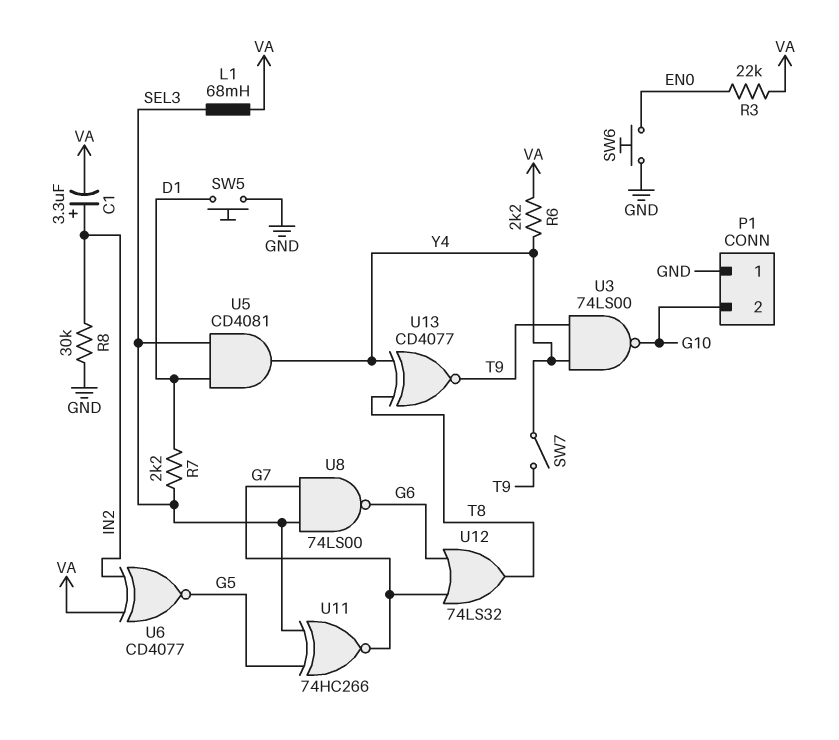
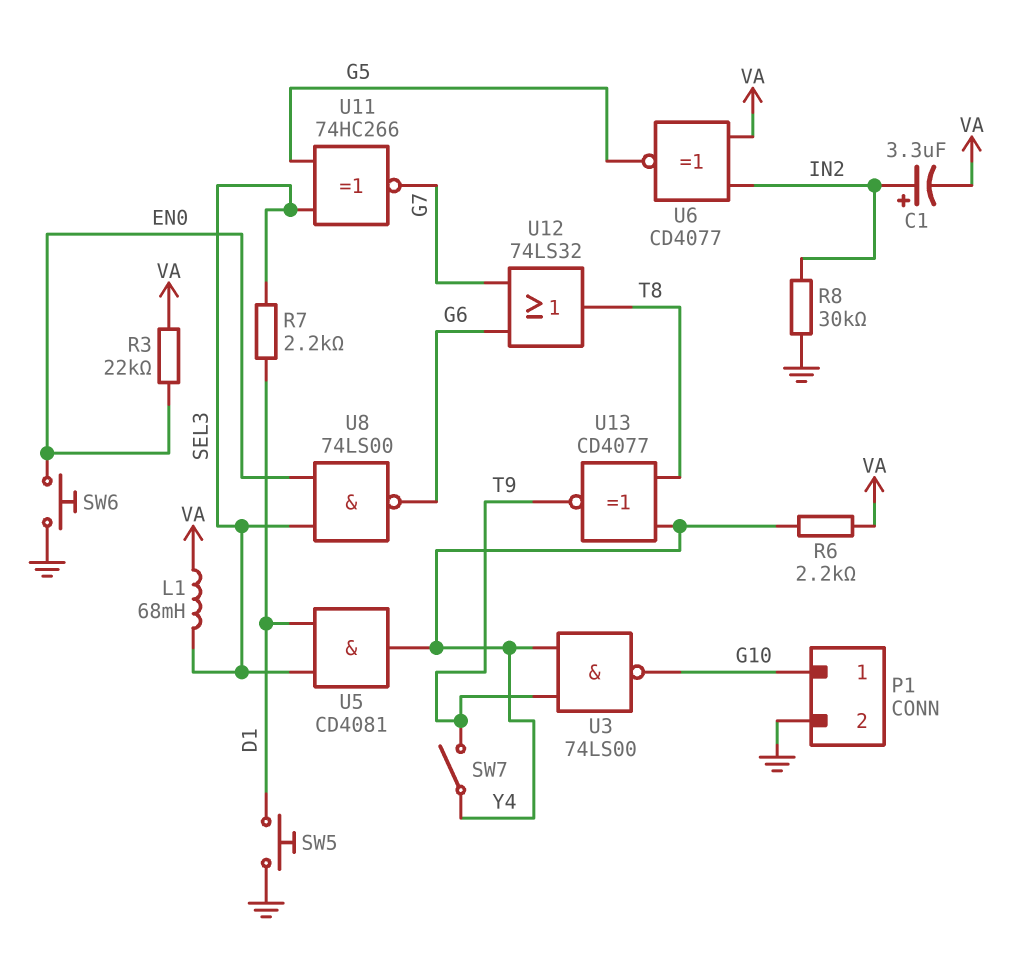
P1 pin 1: GND -> G10
P1 pin 2: G10 -> GND
U8: NAND 74LS00 (in G7, in SEL3, out G6) -> NAND 74LS00 (in EN0, in SEL3, out G6)

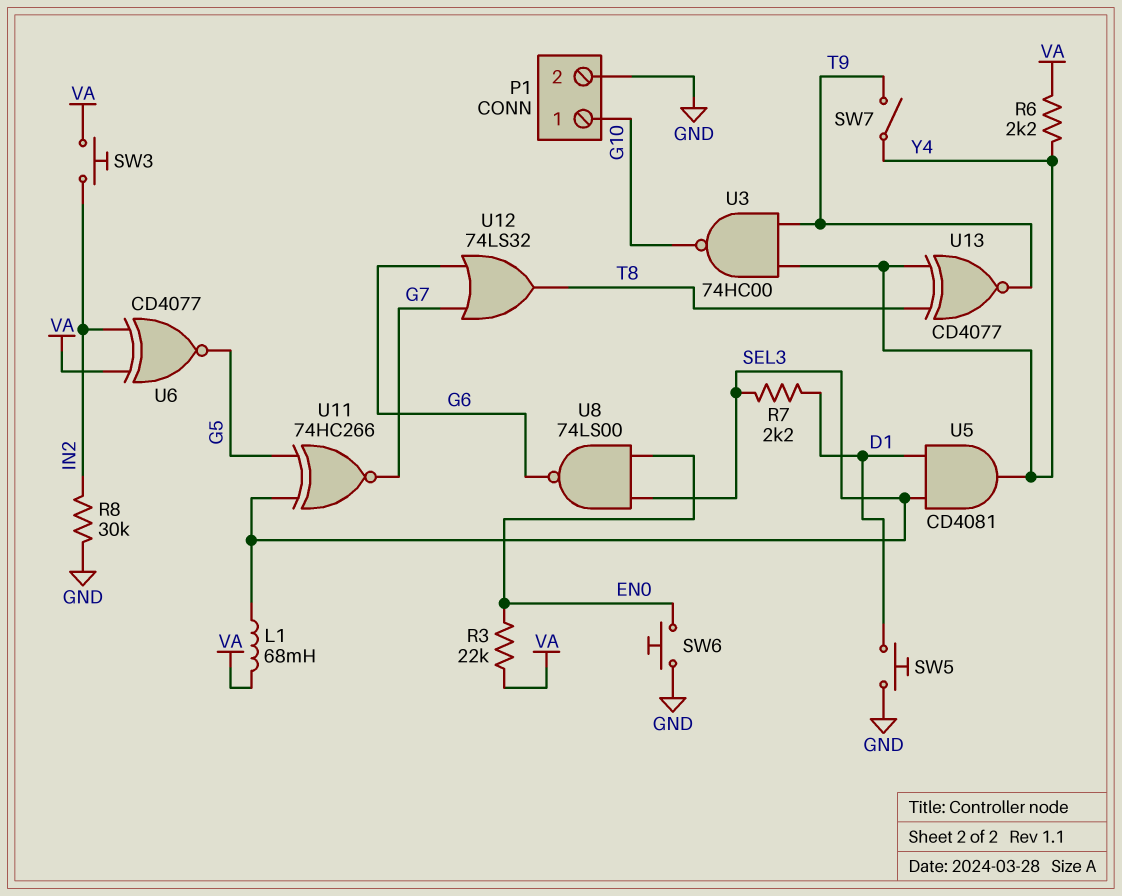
C1: 3.3uF (plus IN2, minus VA) -> none
SW3: none -> button (IN2, VA)
U3: NAND 74LS00 (in T9, in Y4, out G10) -> NAND 74HC00 (in T9, in Y4, out G10)

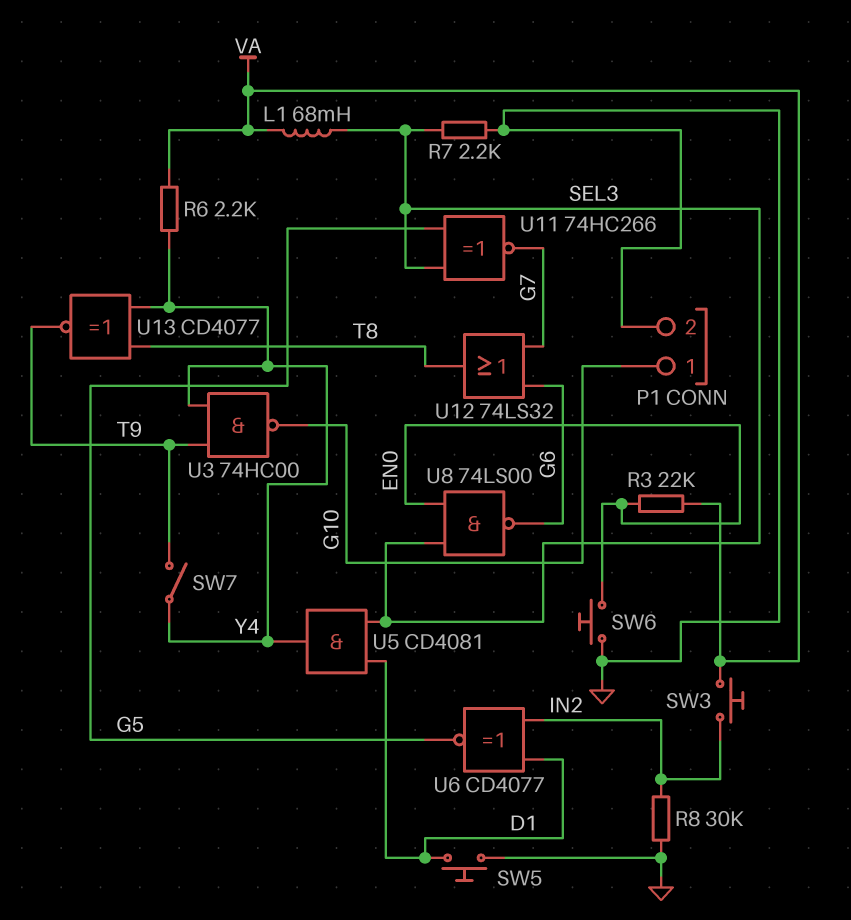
R7: 2.2k (D1, SEL3) -> 2.2k (GND, SEL3)
U6: XNOR CD4077 (in IN2, in VA, out G5) -> XNOR CD4077 (in D1, in IN2, out G5)

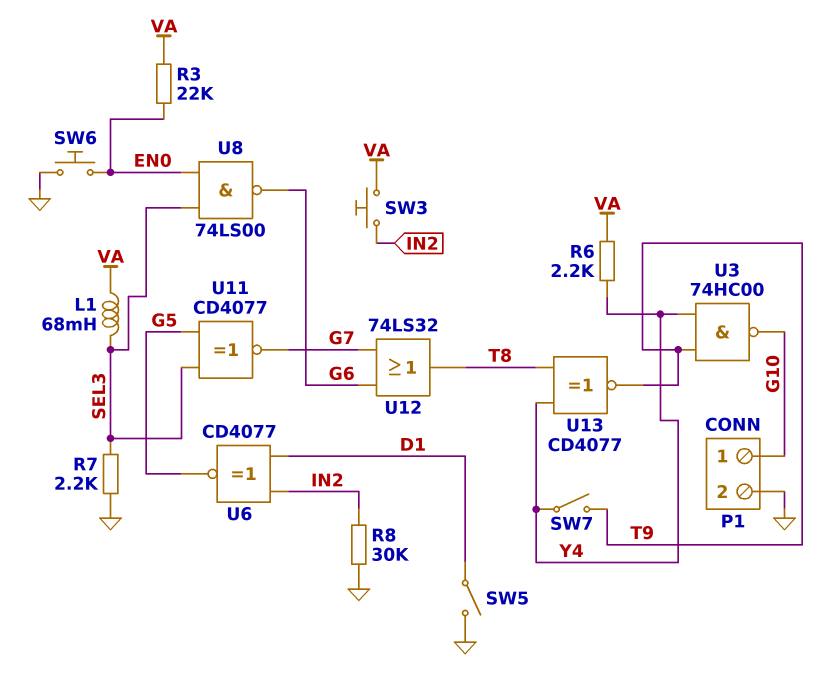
SW5: button (D1, GND) -> switch (D1, GND)
U5: AND CD4081 (in D1, in SEL3, out Y4) -> none
U11: XNOR 74HC266 (in G5, in SEL3, out G7) -> XNOR CD4077 (in G5, in SEL3, out G7)

